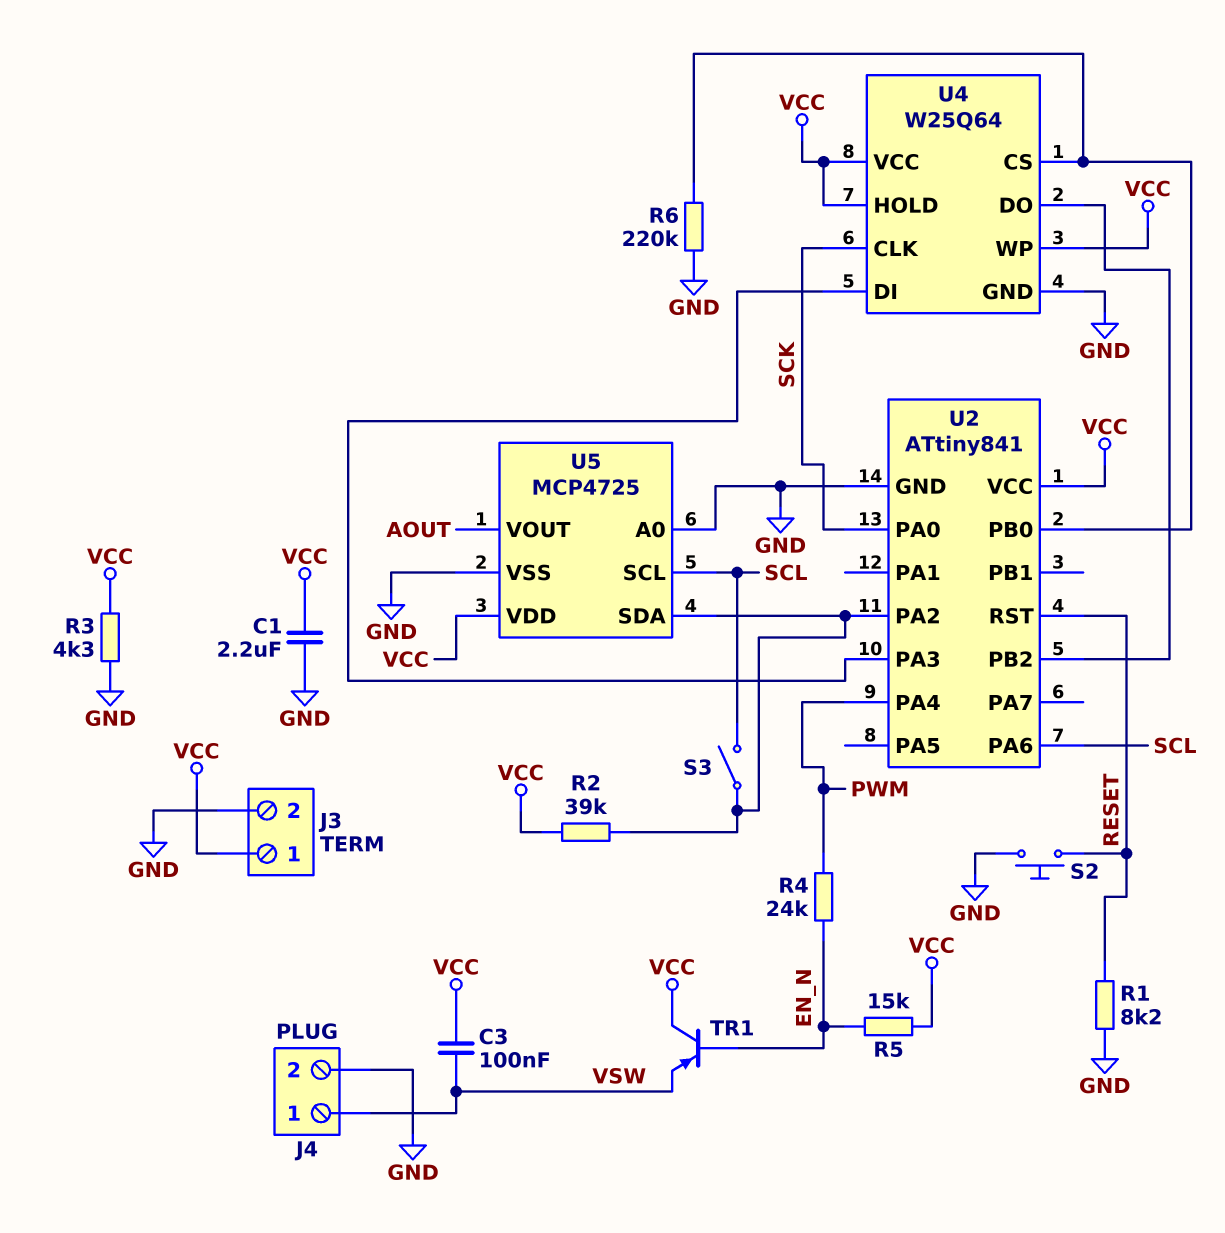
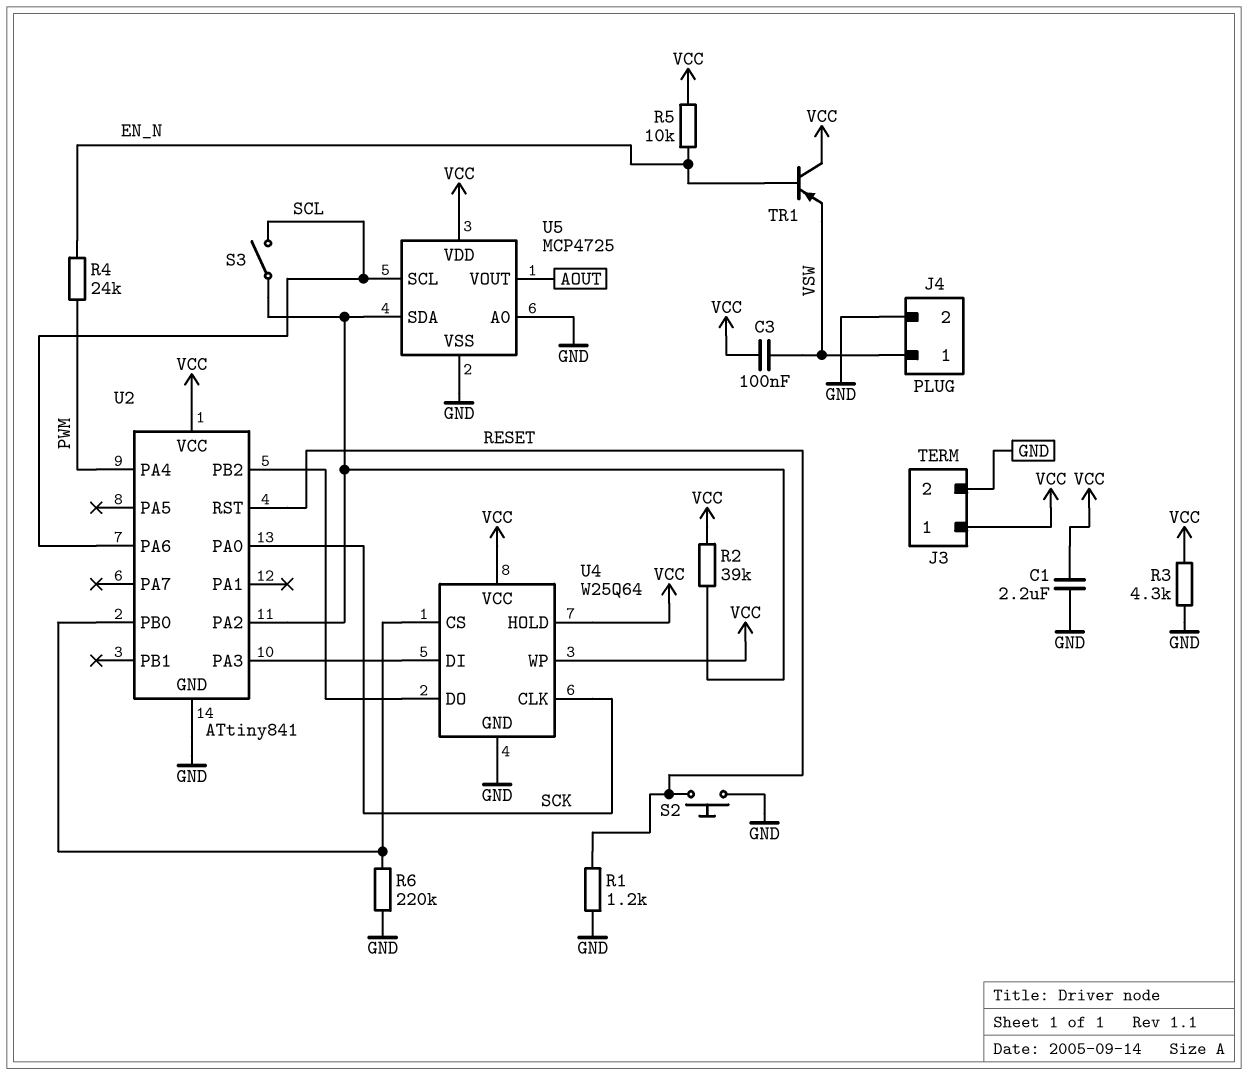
R1: 8.2k (GND, RESET) -> 1.2k (GND, RESET)
R5: 15k (EN_N, VCC) -> 10k (EN_N, VCC)

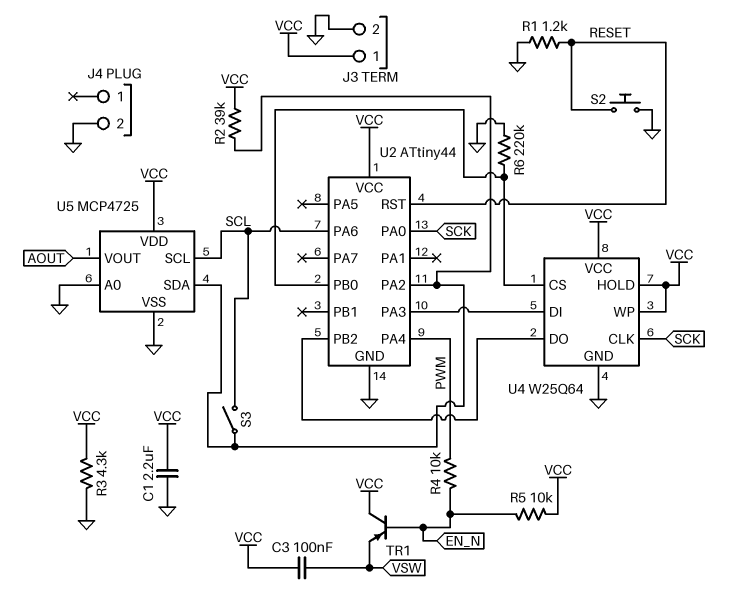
J4 pin 1: VSW -> none
R4: 24k (EN_N, PWM) -> 10k (EN_N, PWM)
U2: ATtiny841 -> ATtiny44

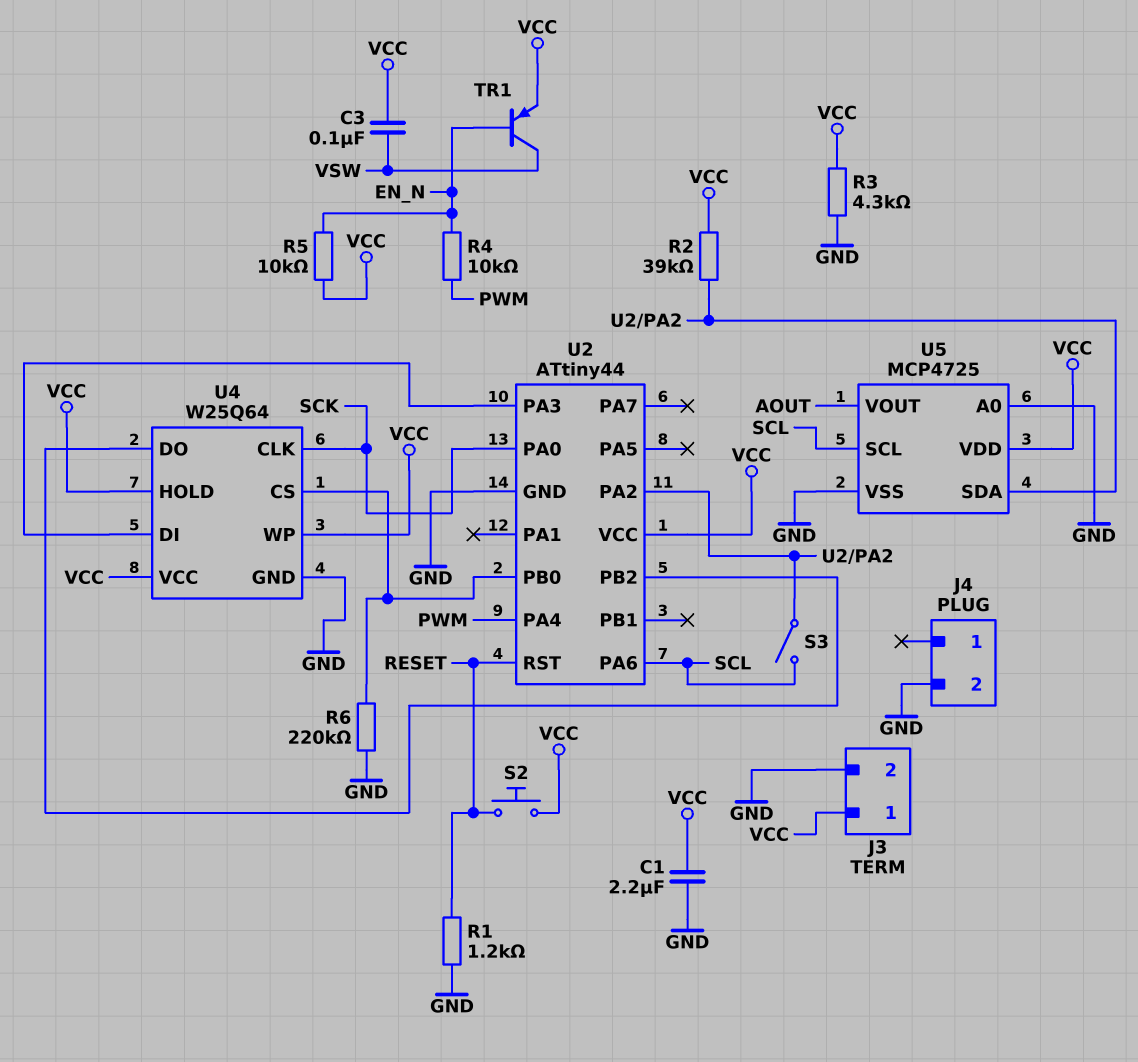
S2: button (GND, RESET) -> button (RESET, VCC)
TR1: PNP (B EN_N, C VCC, E VSW) -> PNP (B EN_N, C VSW, E VCC)

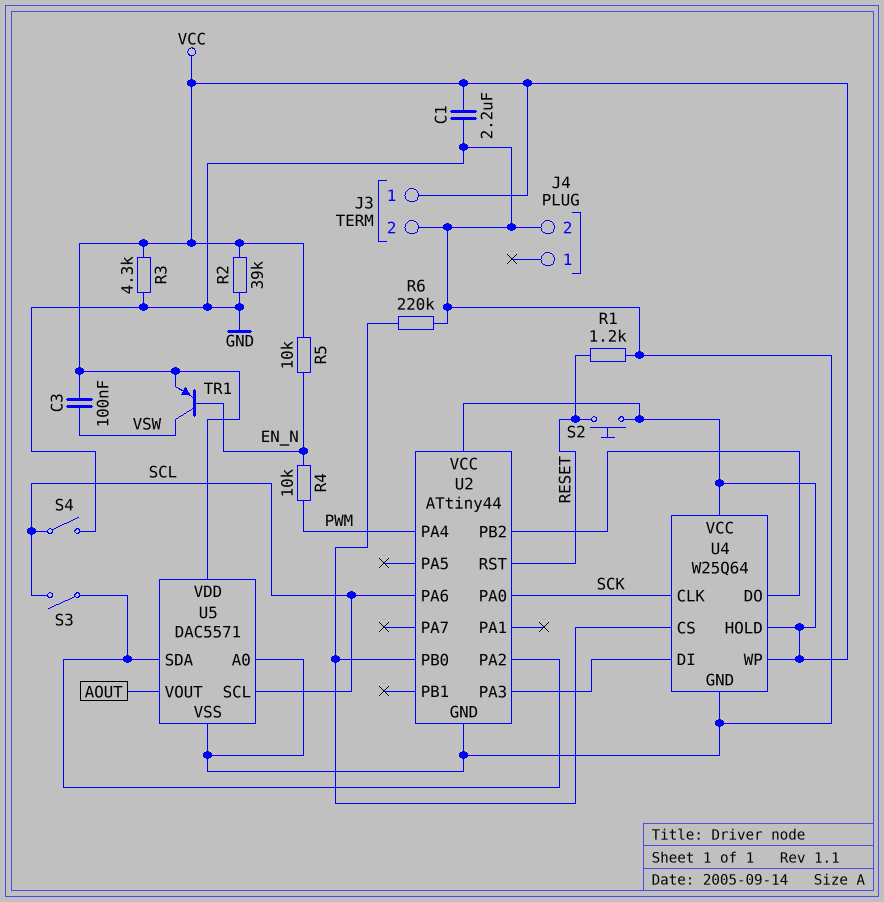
R2: 39k (U2/PA2, VCC) -> 39k (GND, VCC)
S4: none -> switch (GND, SCL)
U5: MCP4725 -> DAC5571

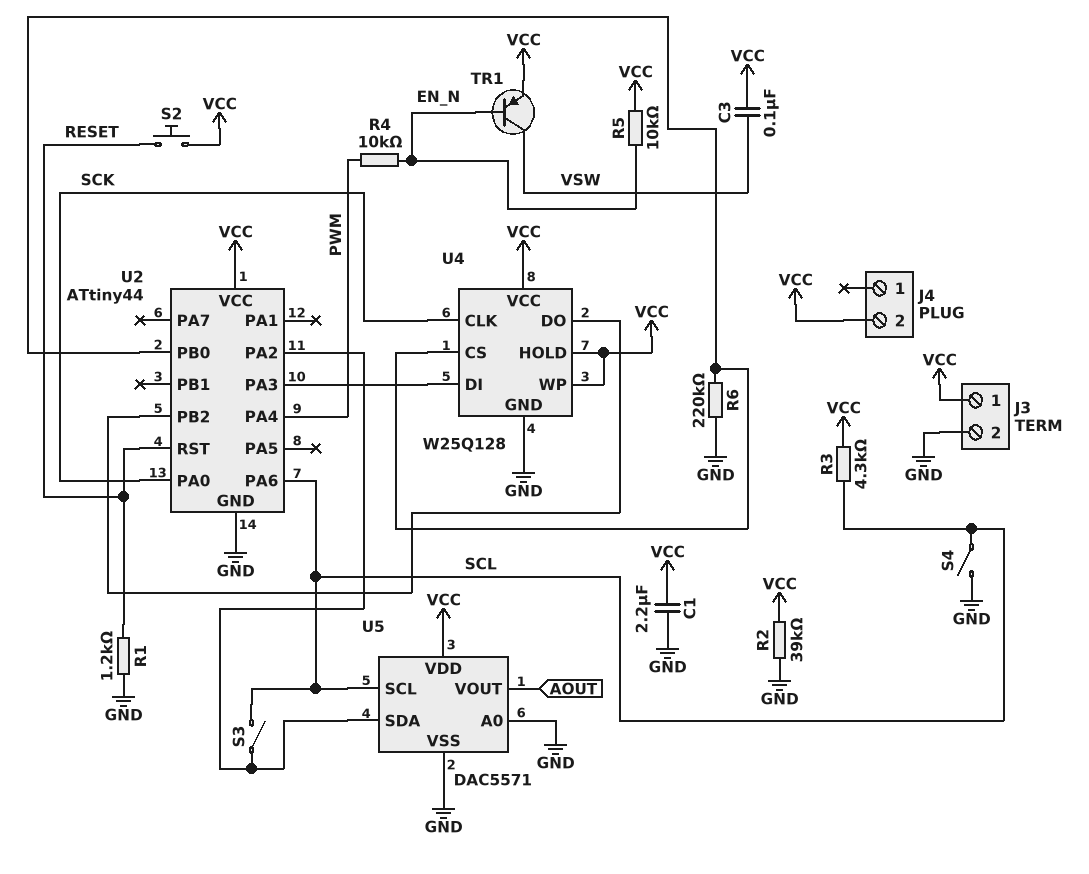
J4 pin 2: GND -> VCC
R3: 4.3k (GND, VCC) -> 4.3k (SCL, VCC)
U4: W25Q64 -> W25Q128

